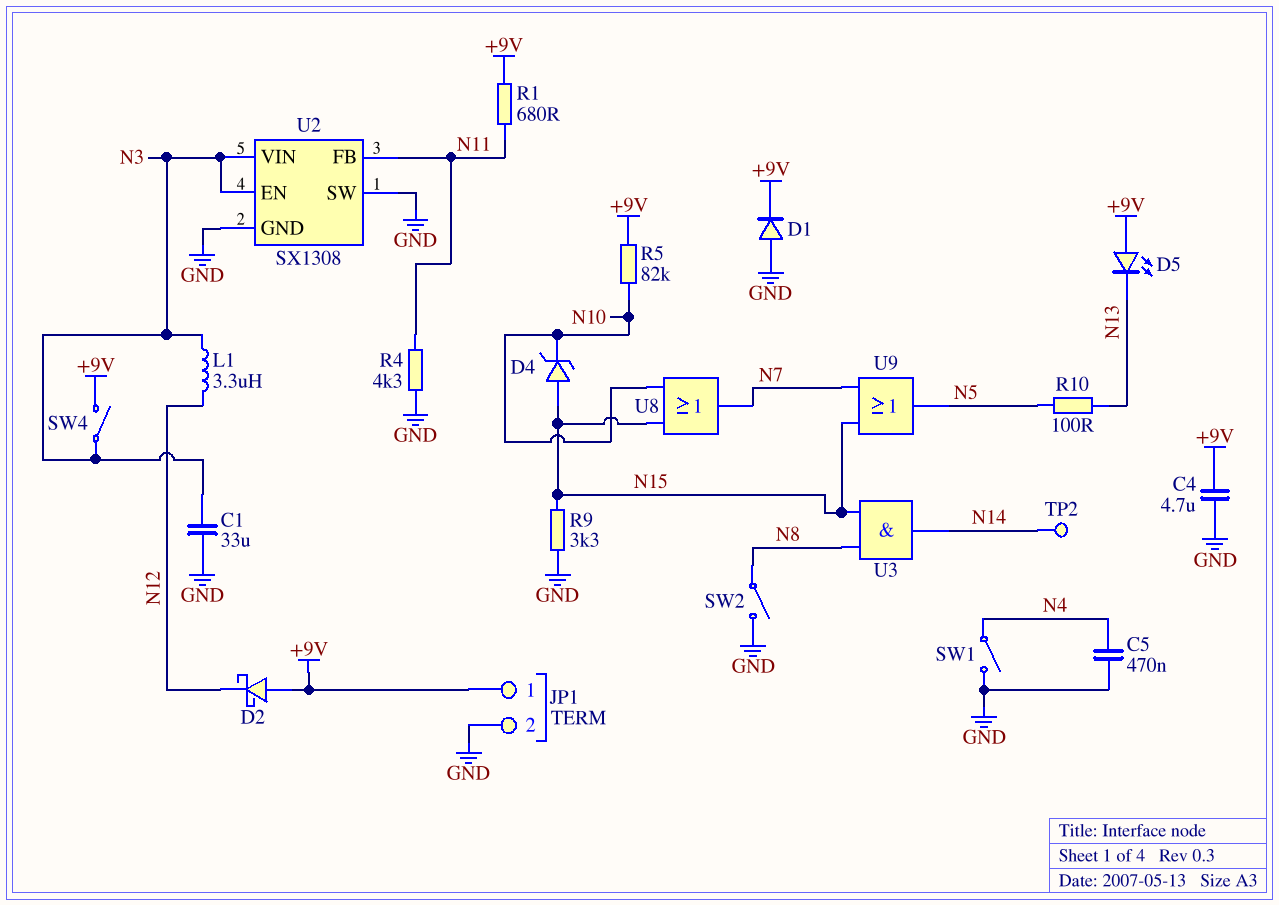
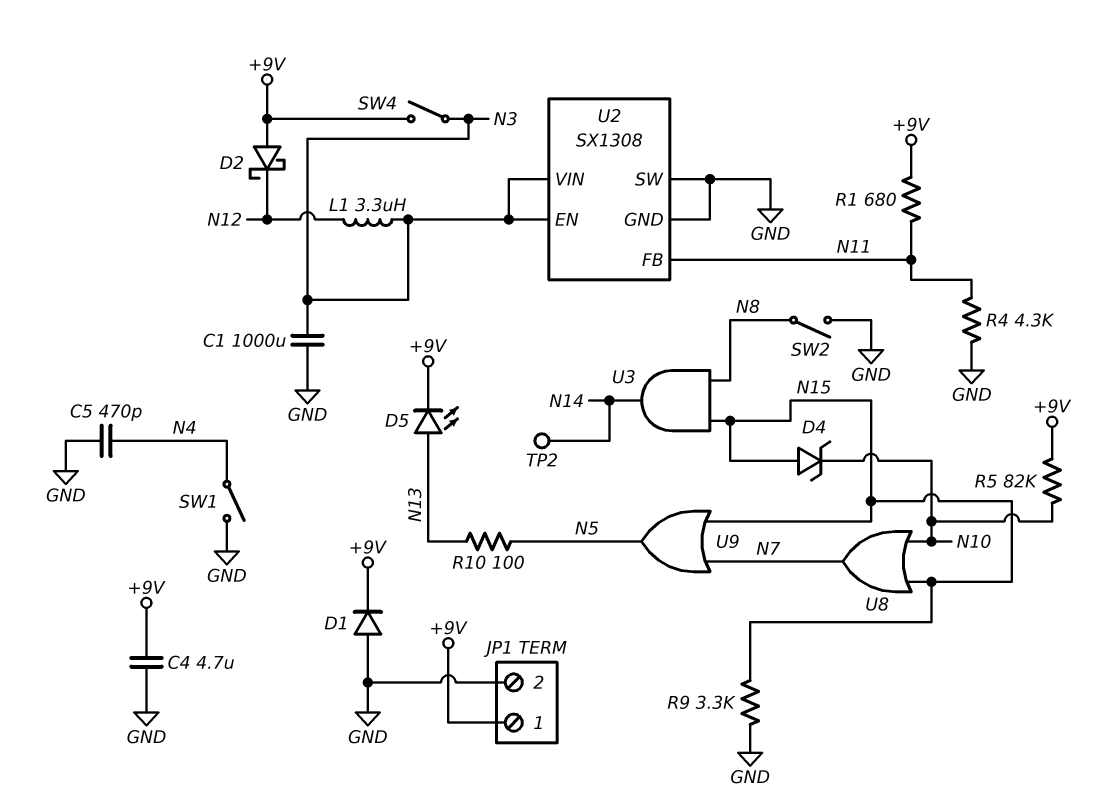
C1: 33uF (GND, N3) -> 1000uF (GND, N3)
C5: 470nF (GND, N4) -> 470pF (GND, N4)
D5: LED (A +9V, K N13) -> LED (A N13, K +9V)

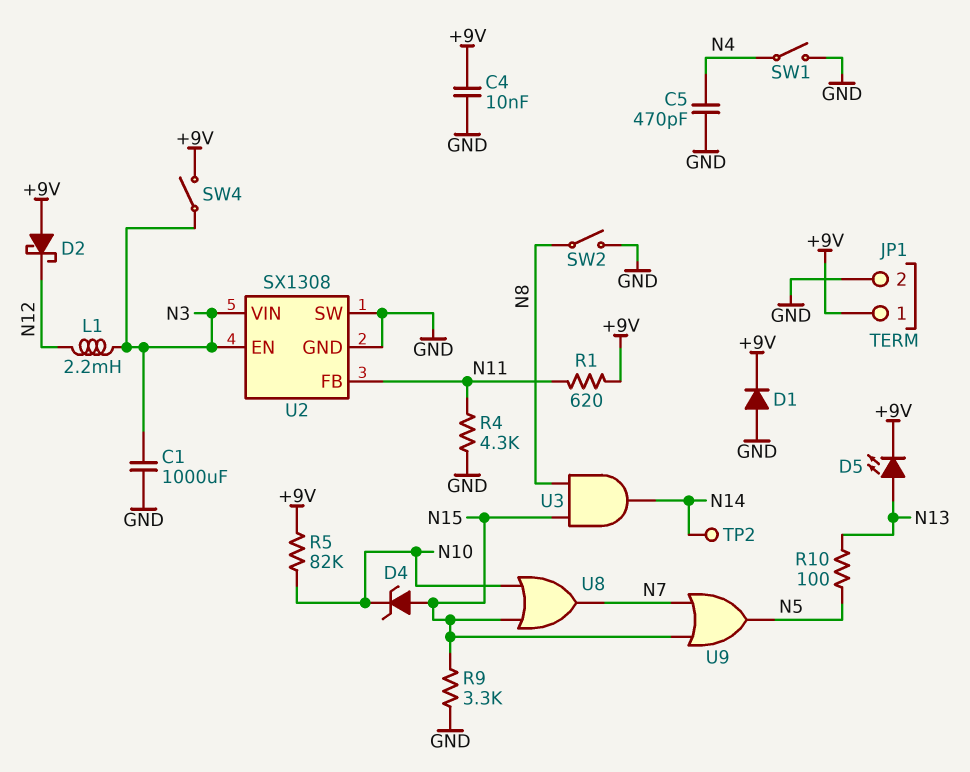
C4: 4.7uF (+9V, GND) -> 10nF (+9V, GND)
L1: 3.3uH (N3, N12) -> 2.2mH (N3, N12)
R1: 680 (+9V, N11) -> 620 (+9V, N11)

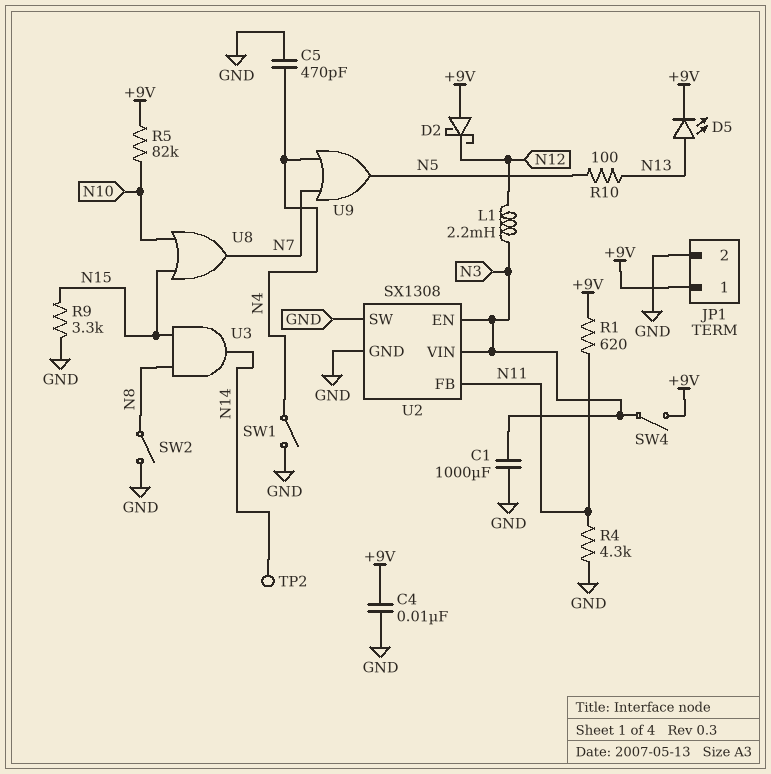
D1: diode (A GND, K +9V) -> none
D4: zener (A N15, K N10) -> none
U9: OR (in N7, in N15, out N5) -> OR (in N4, in N7, out N5)

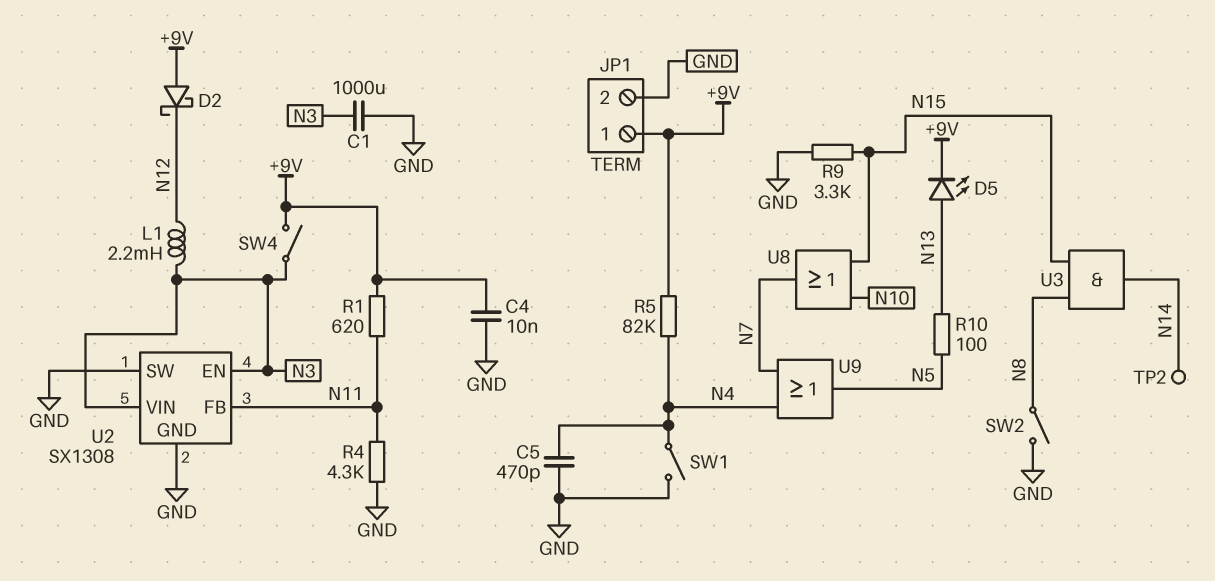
R5: 82k (+9V, N10) -> 82k (+9V, N4)

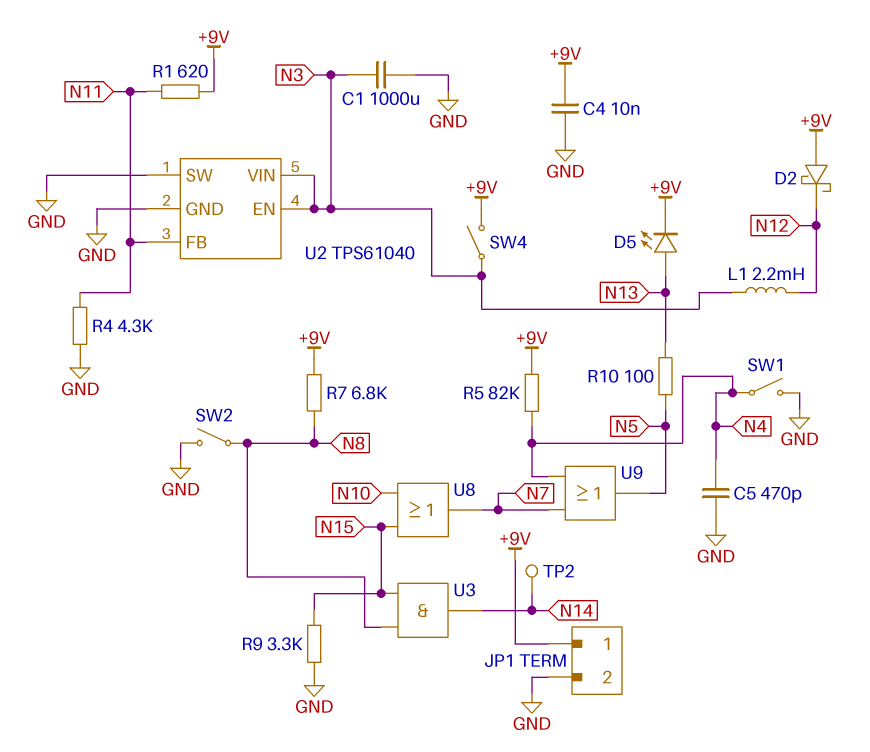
R7: none -> 6.8k (+9V, N8)
U2: SX1308 -> TPS61040

